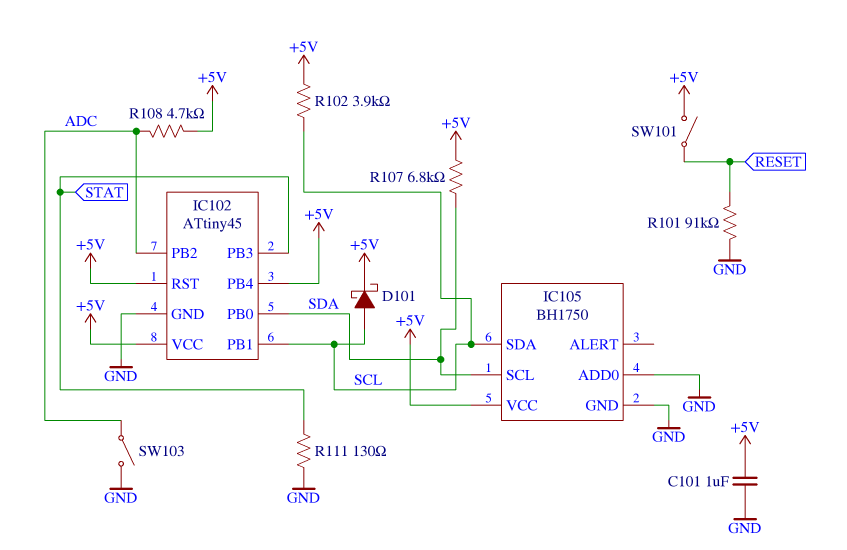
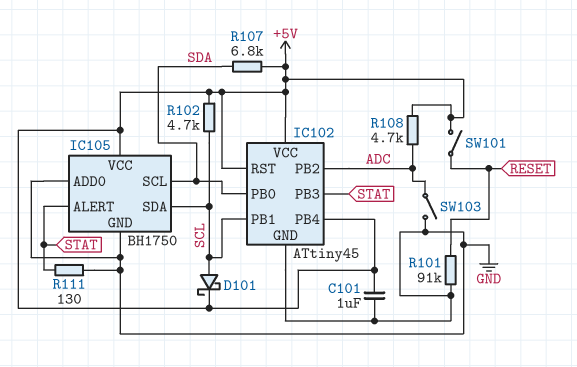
IC105 pin ALERT: none -> STAT
R102: 3.9k (+5V, SCL) -> 4.7k (+5V, SCL)

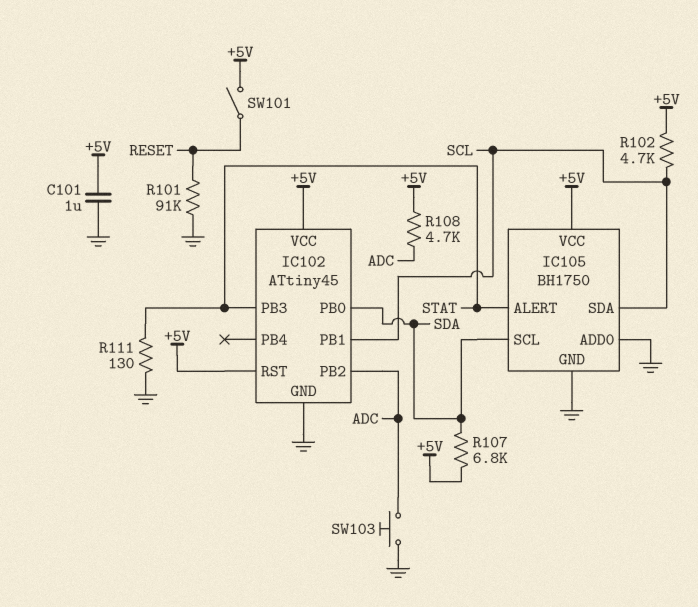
D101: schottky (A SCL, K +5V) -> none
IC102 pin PB4: +5V -> none
SW103: switch (ADC, GND) -> button (ADC, GND)

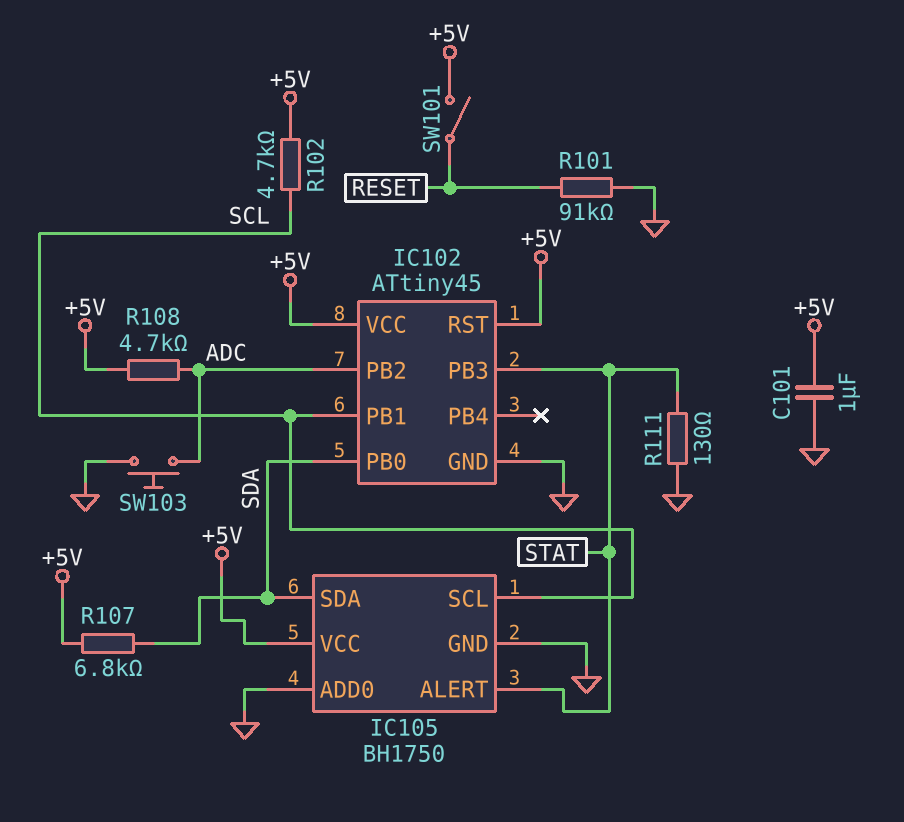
IC105 pin SCL: SDA -> SCL
IC105 pin SDA: SCL -> SDA

